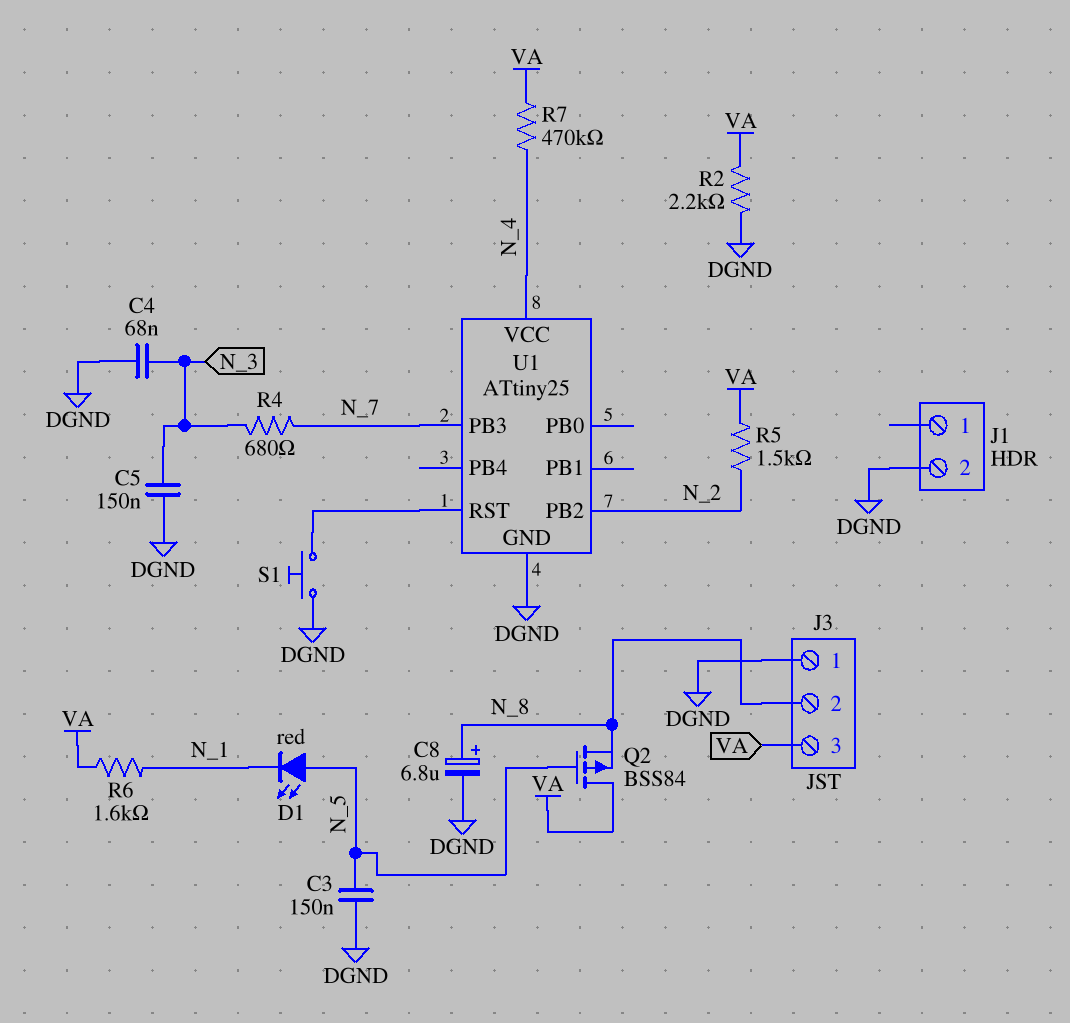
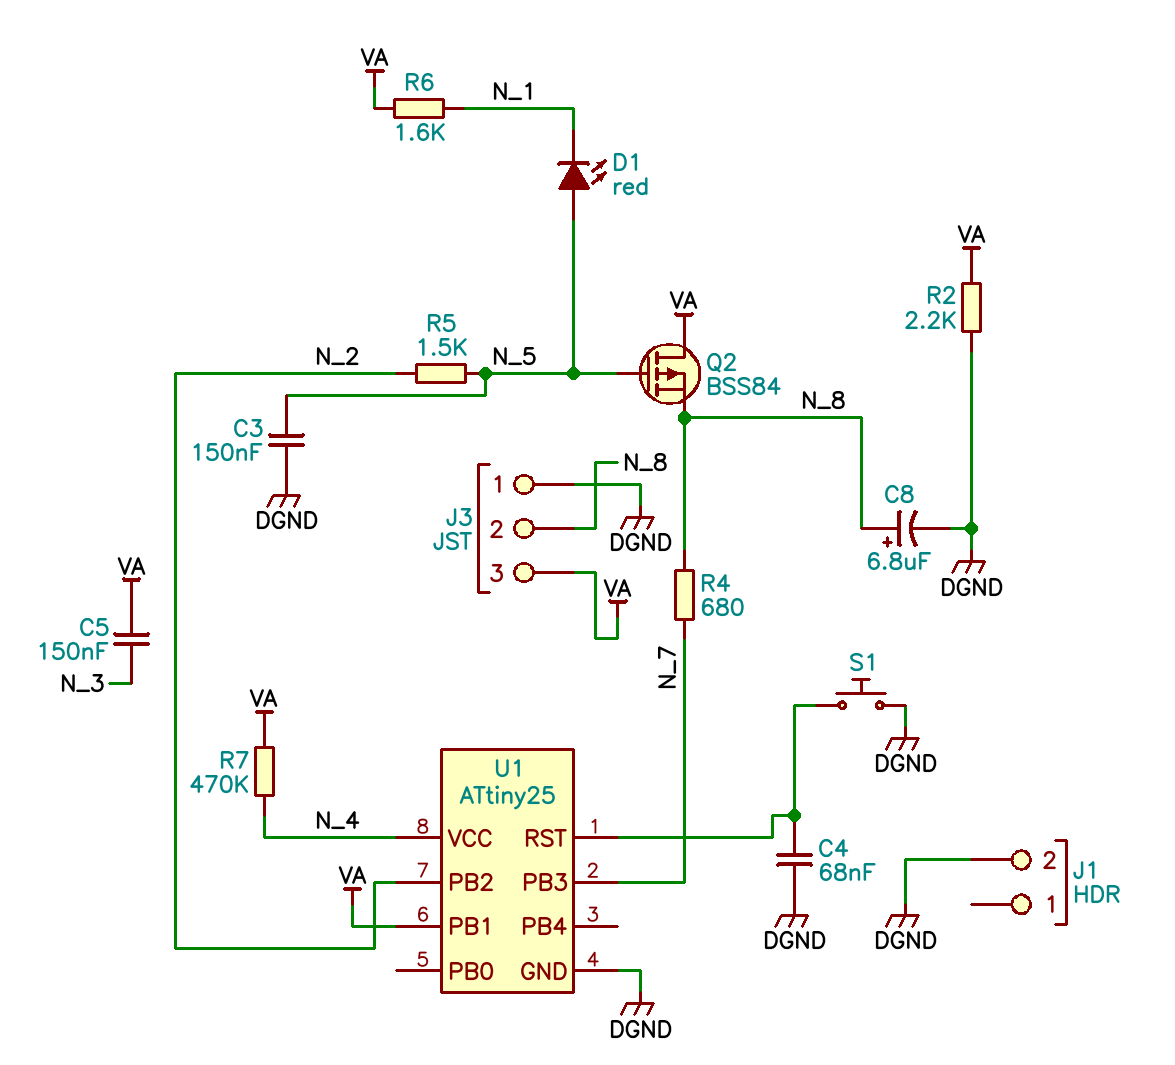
C4: 68nF (DGND, N_3) -> 68nF (DGND, U1/RST)
C5: 150nF (DGND, N_3) -> 150nF (N_3, VA)
R4: 680 (N_3, N_7) -> 680 (N_7, N_8)
R5: 1.5k (N_2, VA) -> 1.5k (N_2, N_5)
U1 pin PB1: none -> VA

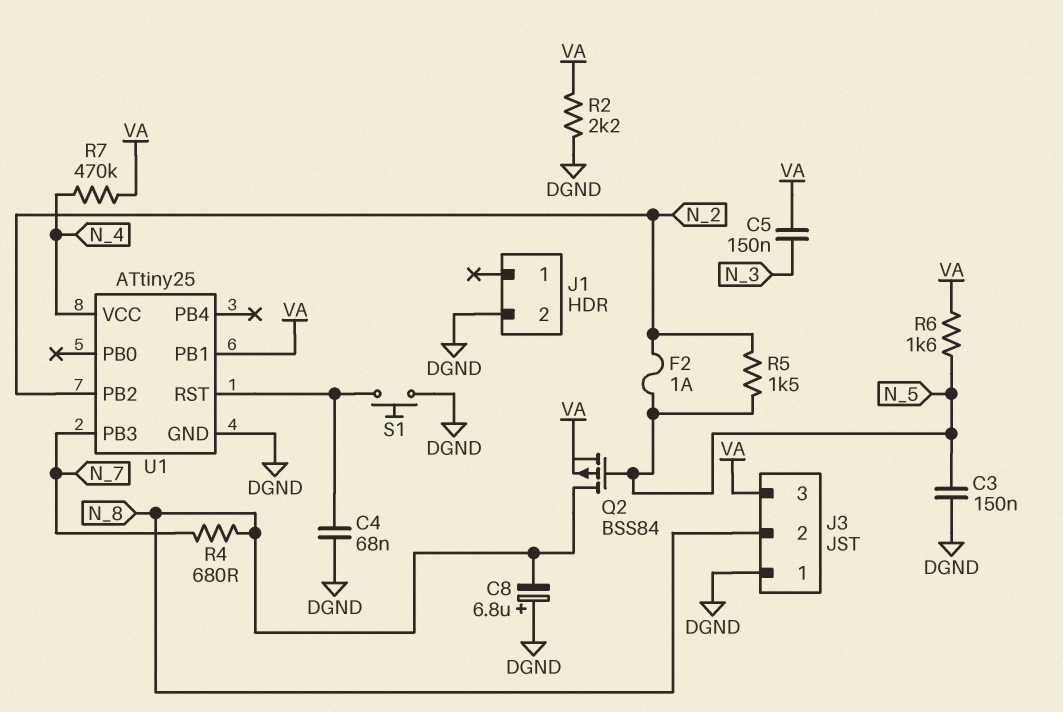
C8: 6.8uF (plus N_8, minus DGND) -> 6.8uF (plus DGND, minus N_8)
D1: LED red (A N_5, K N_1) -> none
F2: none -> 1A (N_2, N_5)
Q2: PMOS BSS84 (G N_5, D VA, S N_8) -> PMOS BSS84 (G N_5, D N_8, S VA)
R6: 1.6k (N_1, VA) -> 1.6k (N_5, VA)

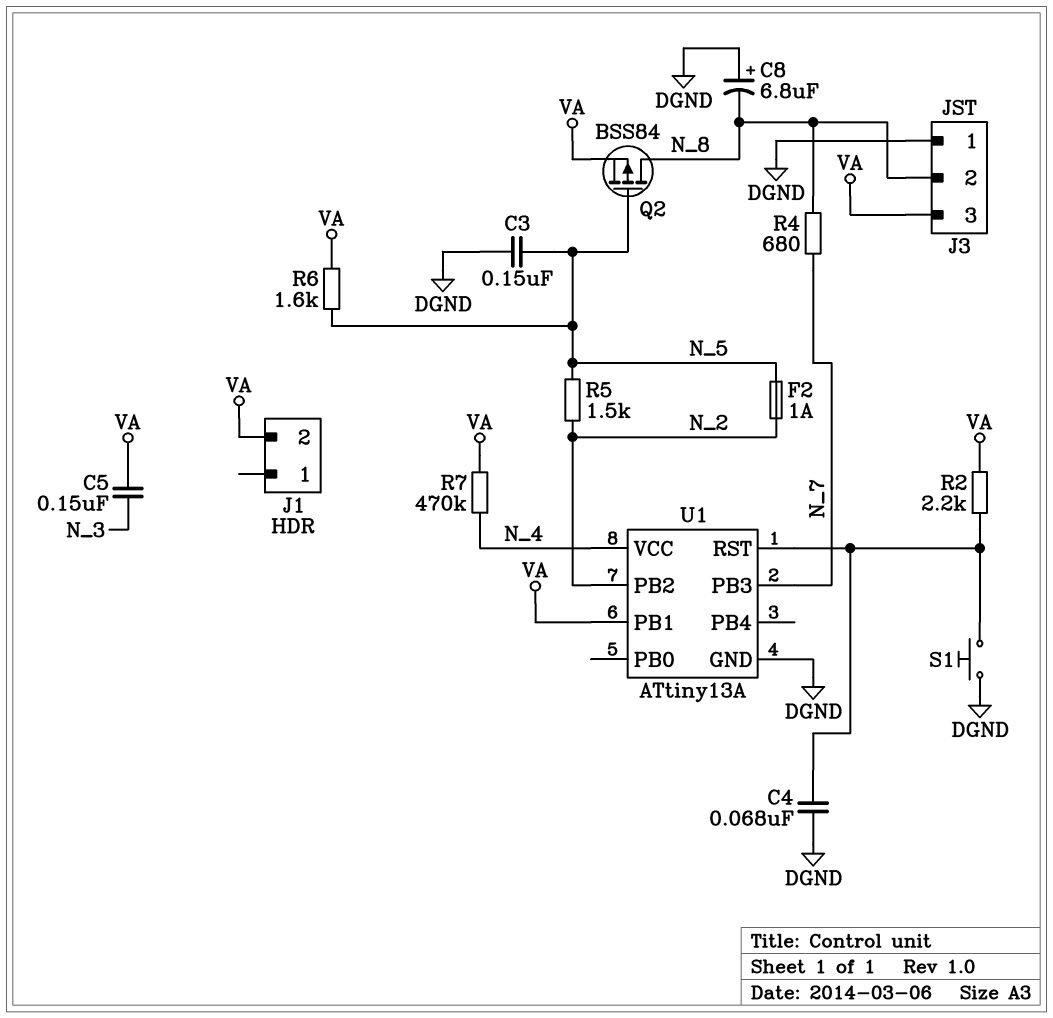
J1 pin 2: DGND -> VA
R2: 2.2k (DGND, VA) -> 2.2k (U1/RST, VA)
U1: ATtiny25 -> ATtiny13A

